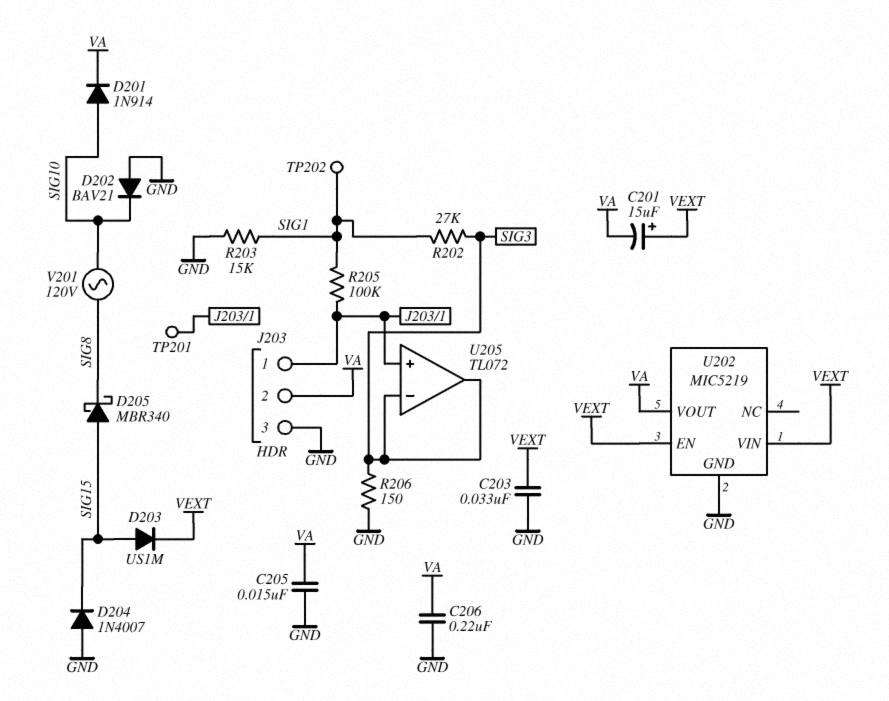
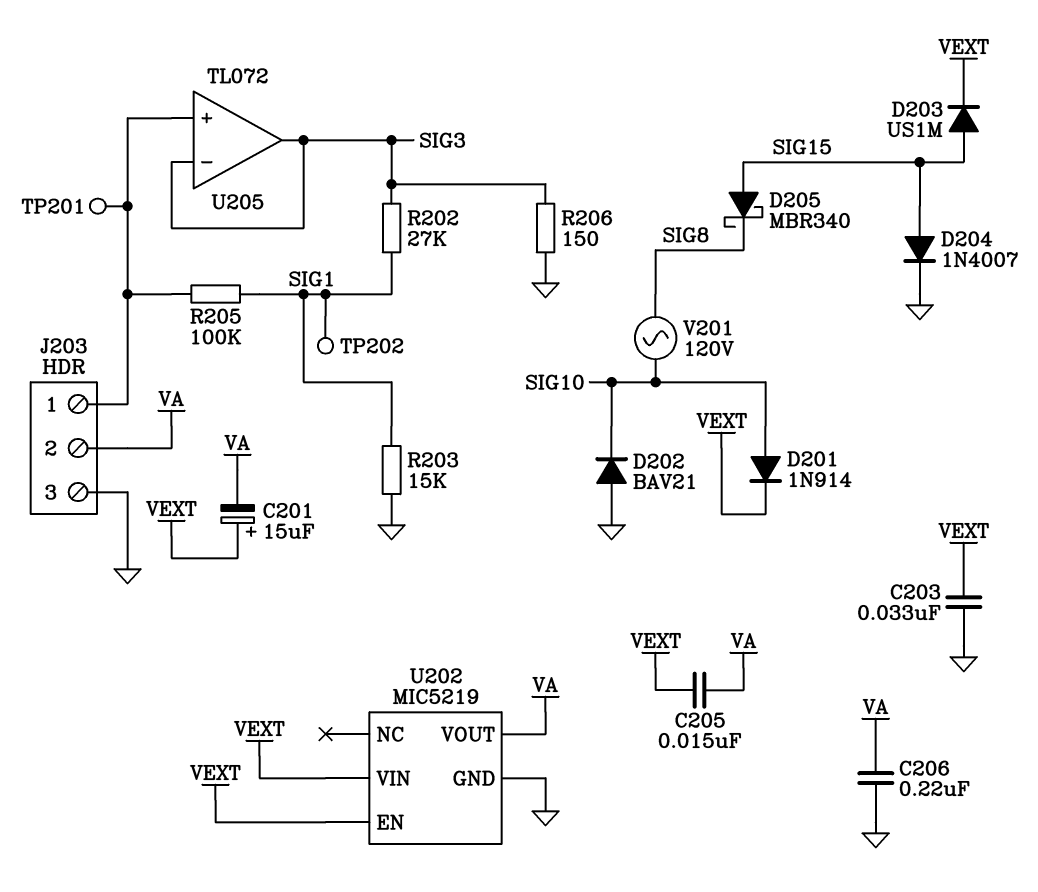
C205: 15nF (GND, VA) -> 15nF (VA, VEXT)
D201: diode 1N914 (A SIG10, K VA) -> diode 1N914 (A SIG10, K VEXT)
D204: diode 1N4007 (A GND, K SIG15) -> diode 1N4007 (A SIG15, K GND)

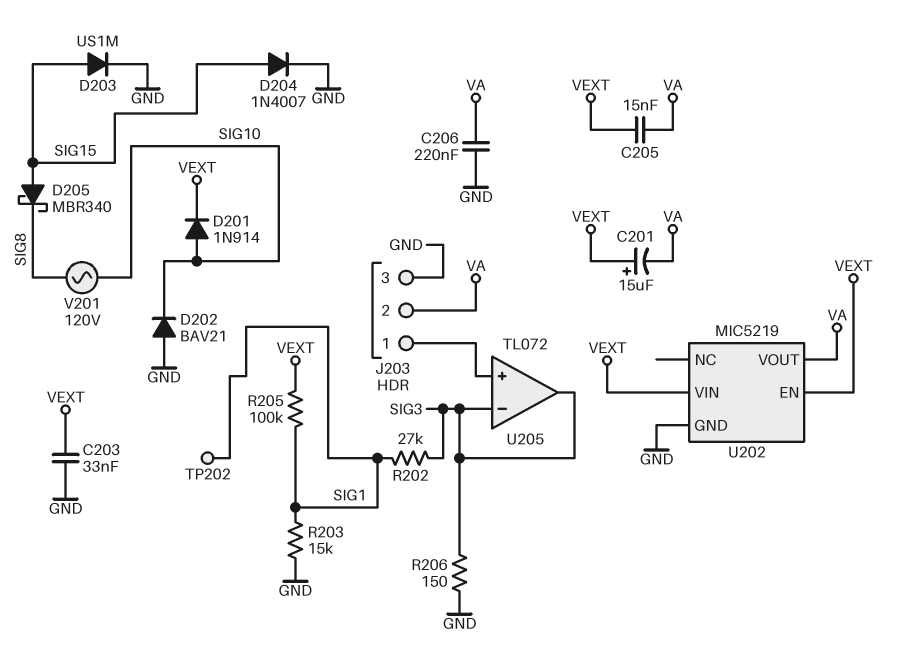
D203: diode US1M (A SIG15, K VEXT) -> diode US1M (A SIG15, K GND)
R205: 100k (J203/1, SIG1) -> 100k (SIG1, VEXT)
TP201: test point (J203/1) -> none

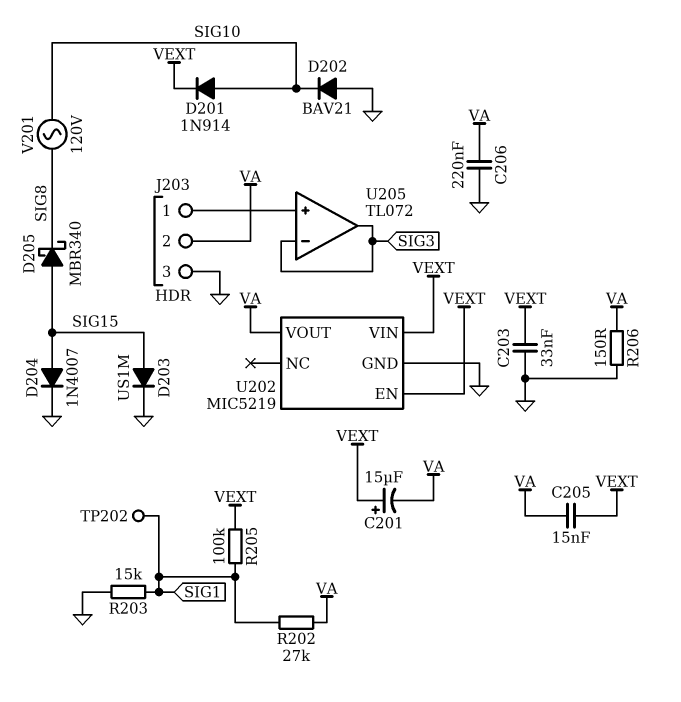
R202: 27k (SIG1, SIG3) -> 27k (SIG1, VA)
R206: 150 (GND, SIG3) -> 150 (GND, VA)

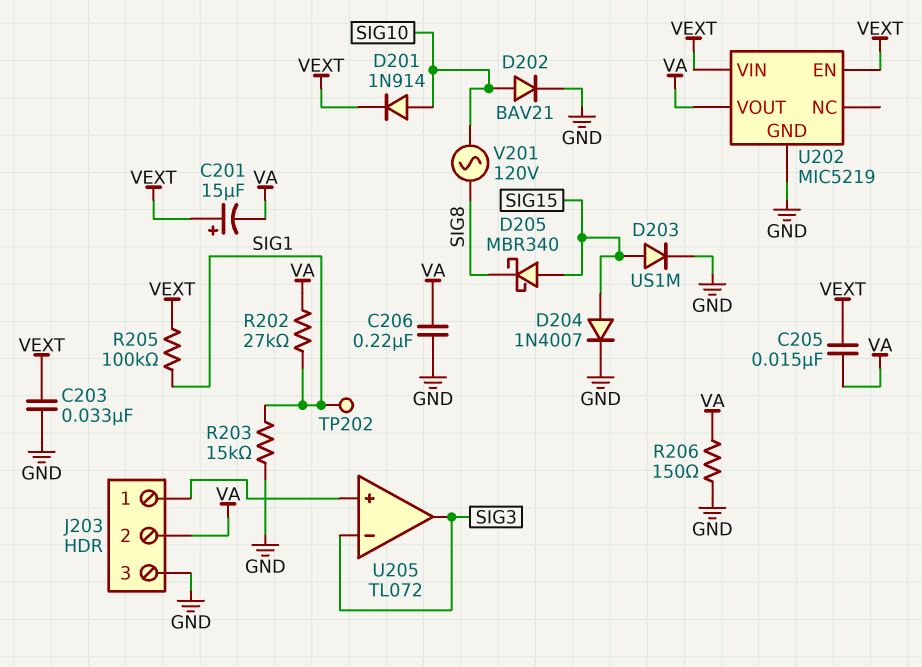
D202: diode BAV21 (A GND, K SIG10) -> diode BAV21 (A SIG10, K GND)

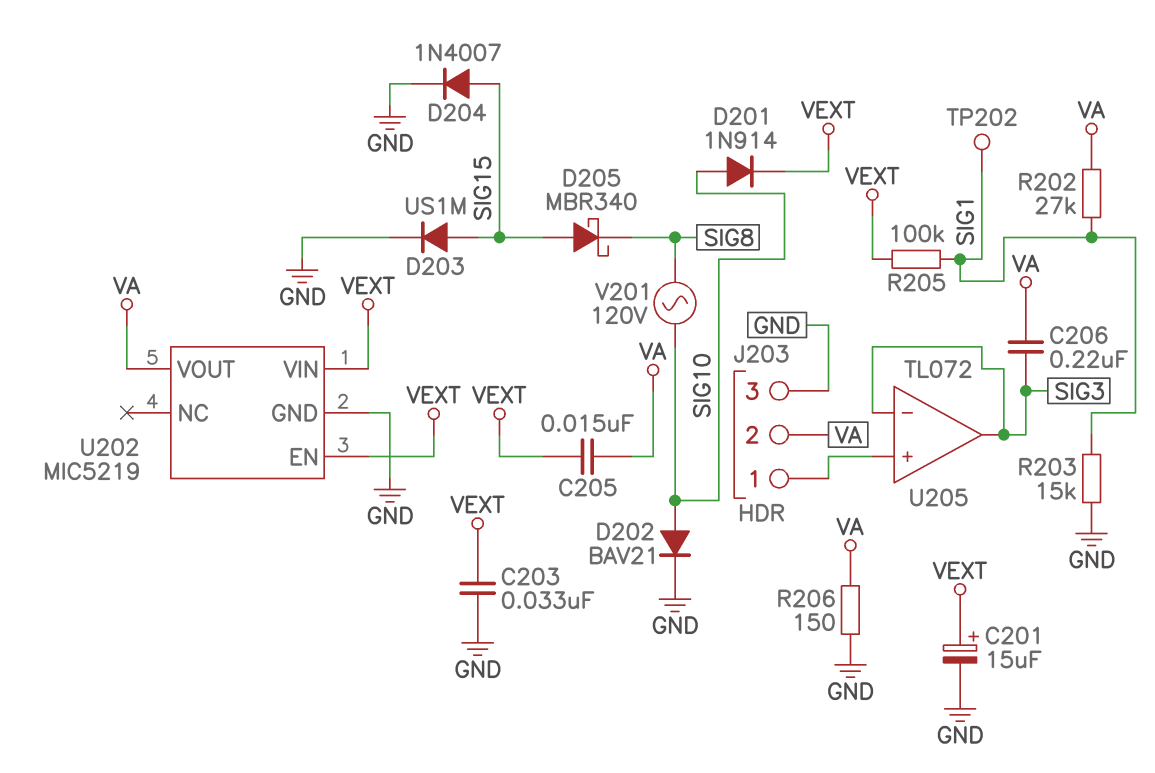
C201: 15uF (plus VEXT, minus VA) -> 15uF (plus VEXT, minus GND)
C206: 220nF (GND, VA) -> 220nF (SIG3, VA)

